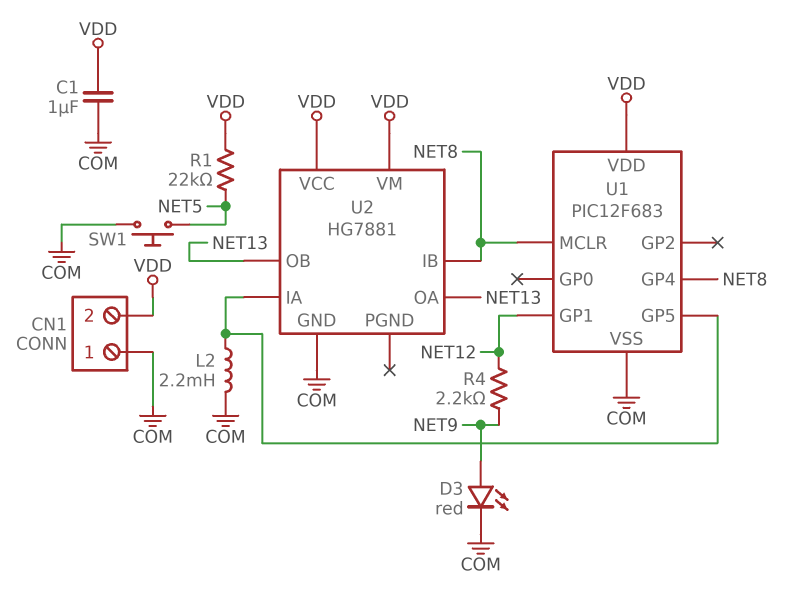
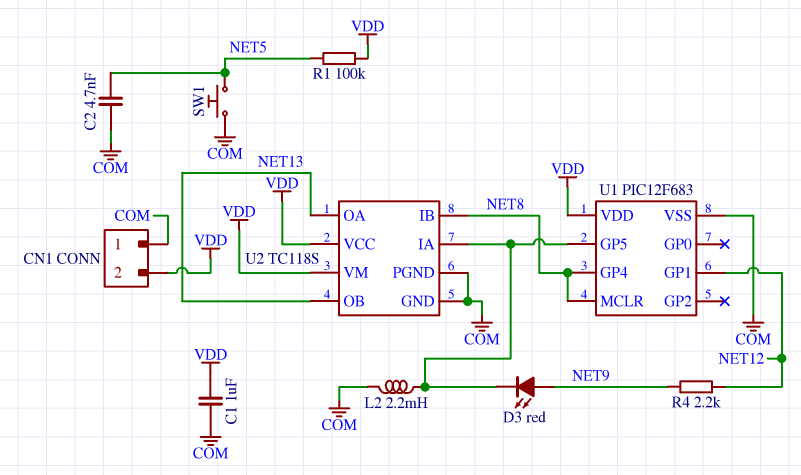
C2: none -> 4.7nF (COM, NET5)
D3: LED red (A NET9, K COM) -> LED red (A NET9, K U1/GP5)
R1: 22k (NET5, VDD) -> 100k (NET5, VDD)
U2: HG7881 -> TC118S
U2 pin PGND: none -> COM

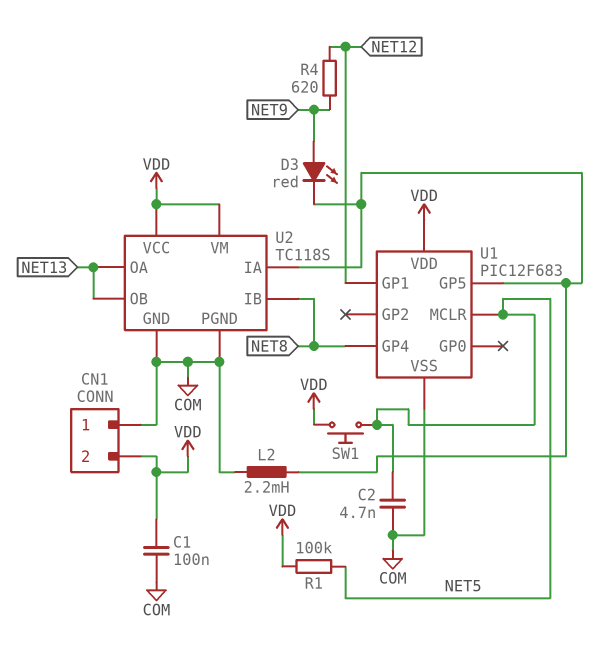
C1: 1uF (COM, VDD) -> 100nF (COM, VDD)
R4: 2.2k (NET9, NET12) -> 620 (NET9, NET12)
SW1: button (COM, NET5) -> button (NET5, VDD)
U1 pin MCLR: NET8 -> NET5

